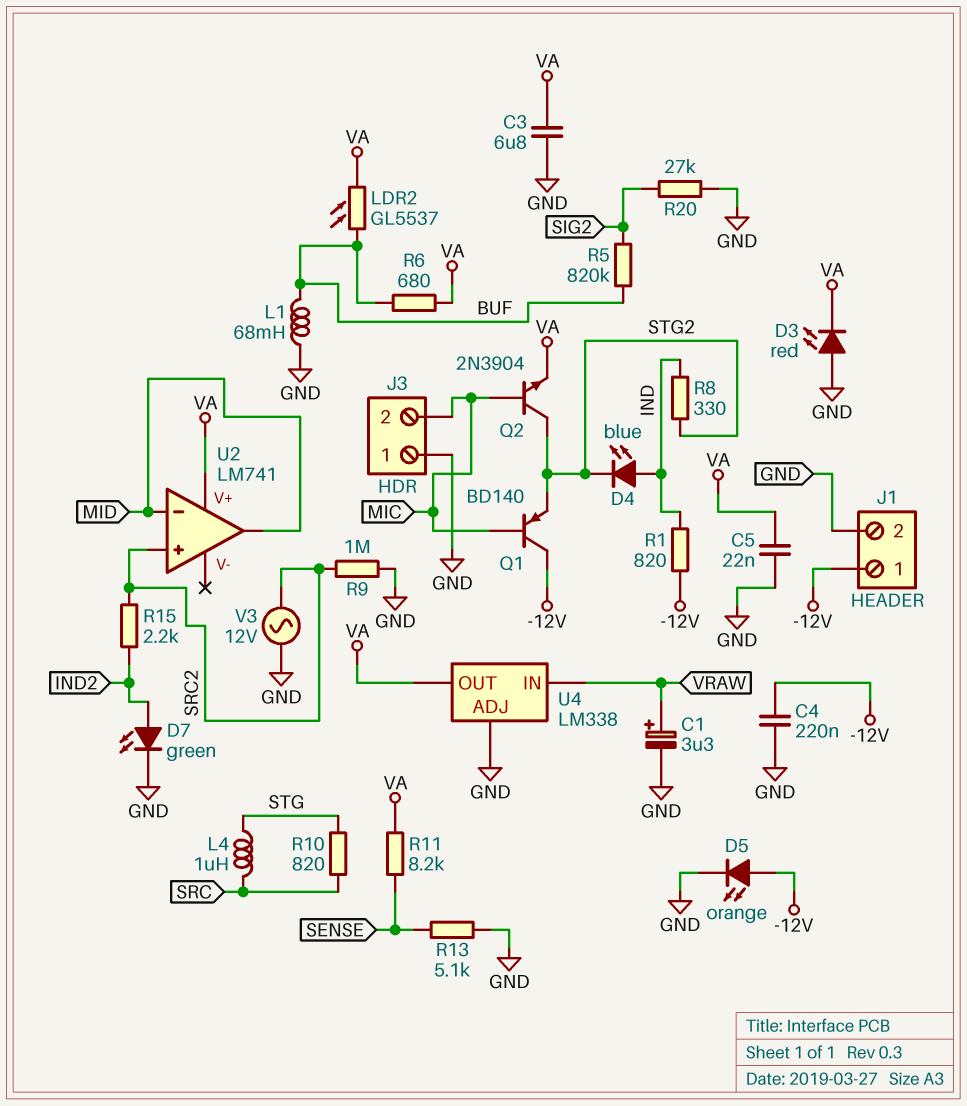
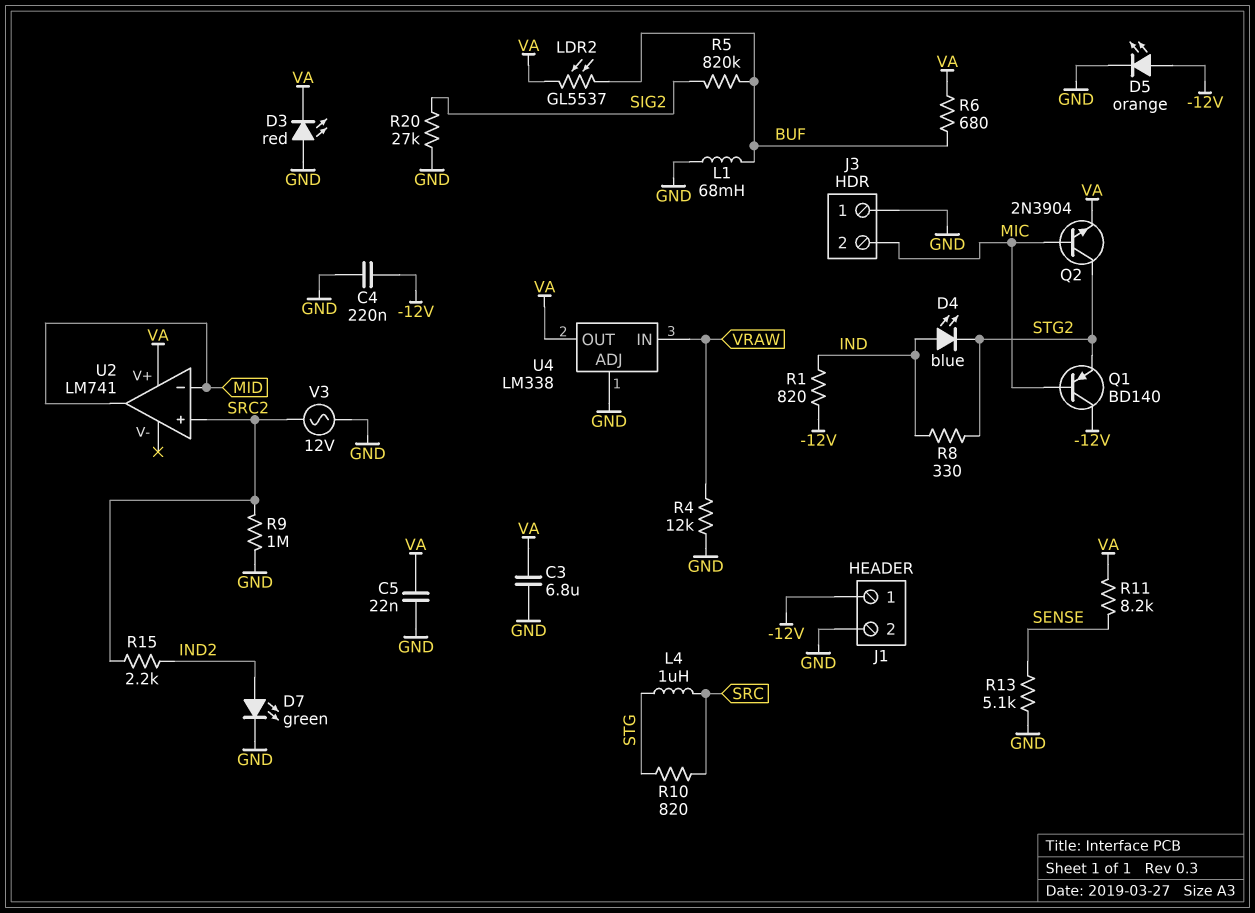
C1: 3.3uF (plus VRAW, minus GND) -> none
R4: none -> 12k (GND, VRAW)

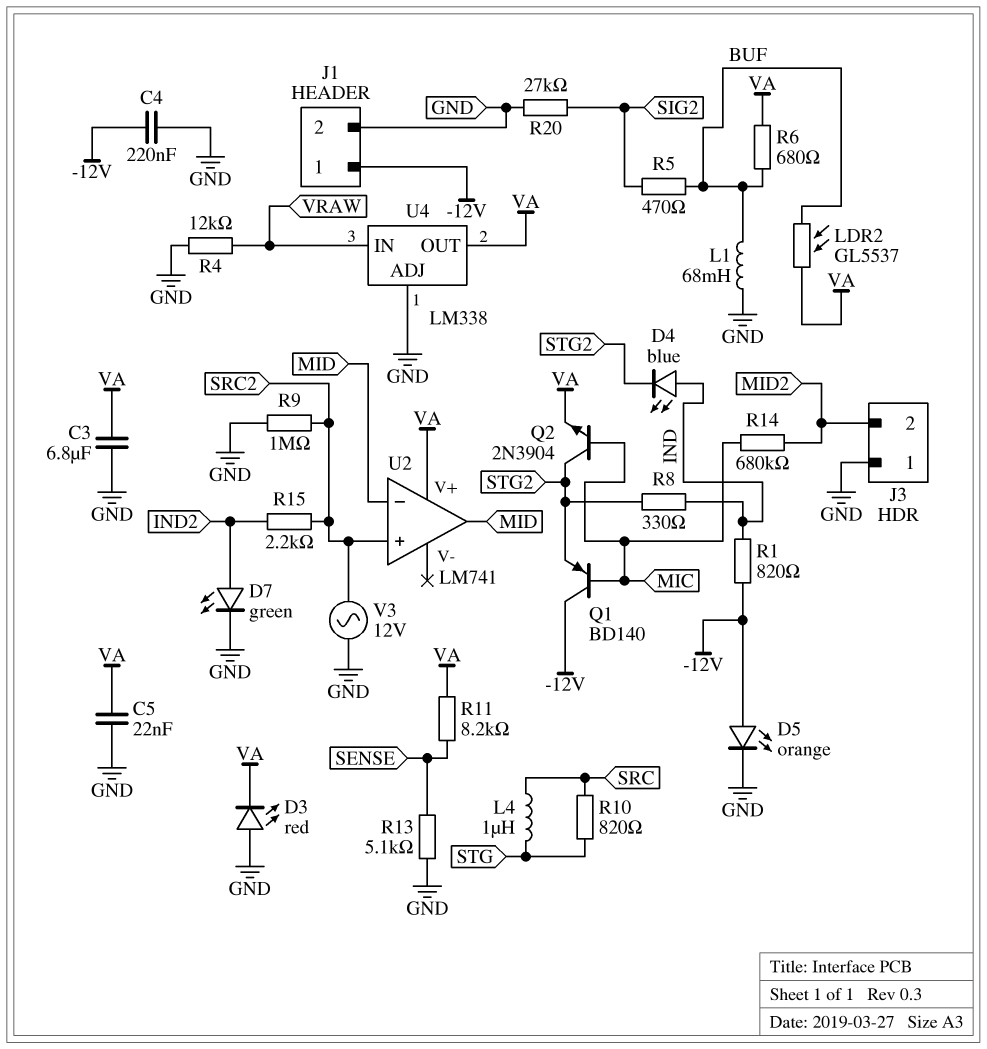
J3 pin 2: MIC -> MID2
R5: 820k (BUF, SIG2) -> 470 (BUF, SIG2)
R14: none -> 680k (MIC, MID2)

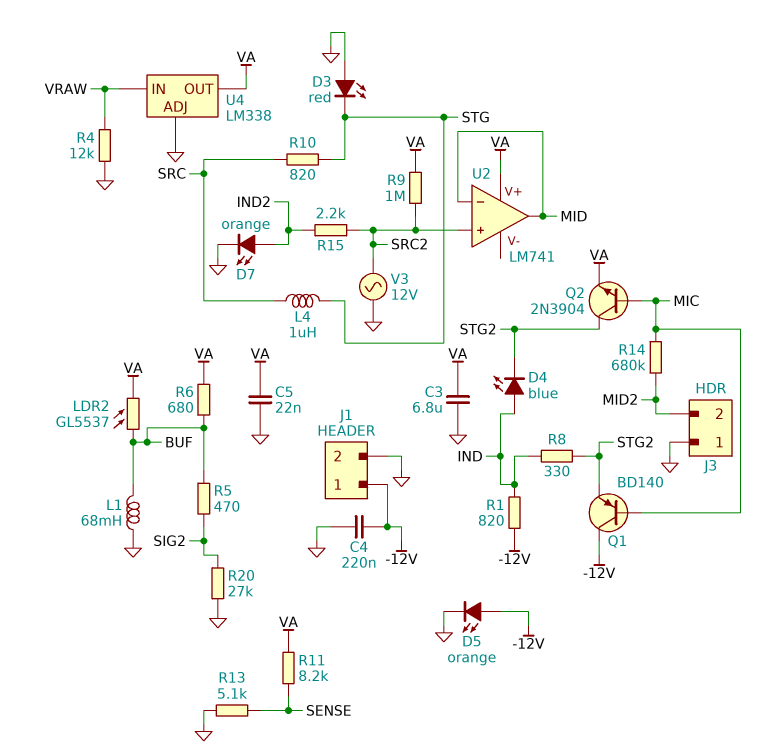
D3: LED red (A GND, K VA) -> LED red (A GND, K STG)
D7: LED green (A IND2, K GND) -> LED orange (A IND2, K GND)
R9: 1M (GND, SRC2) -> 1M (SRC2, VA)

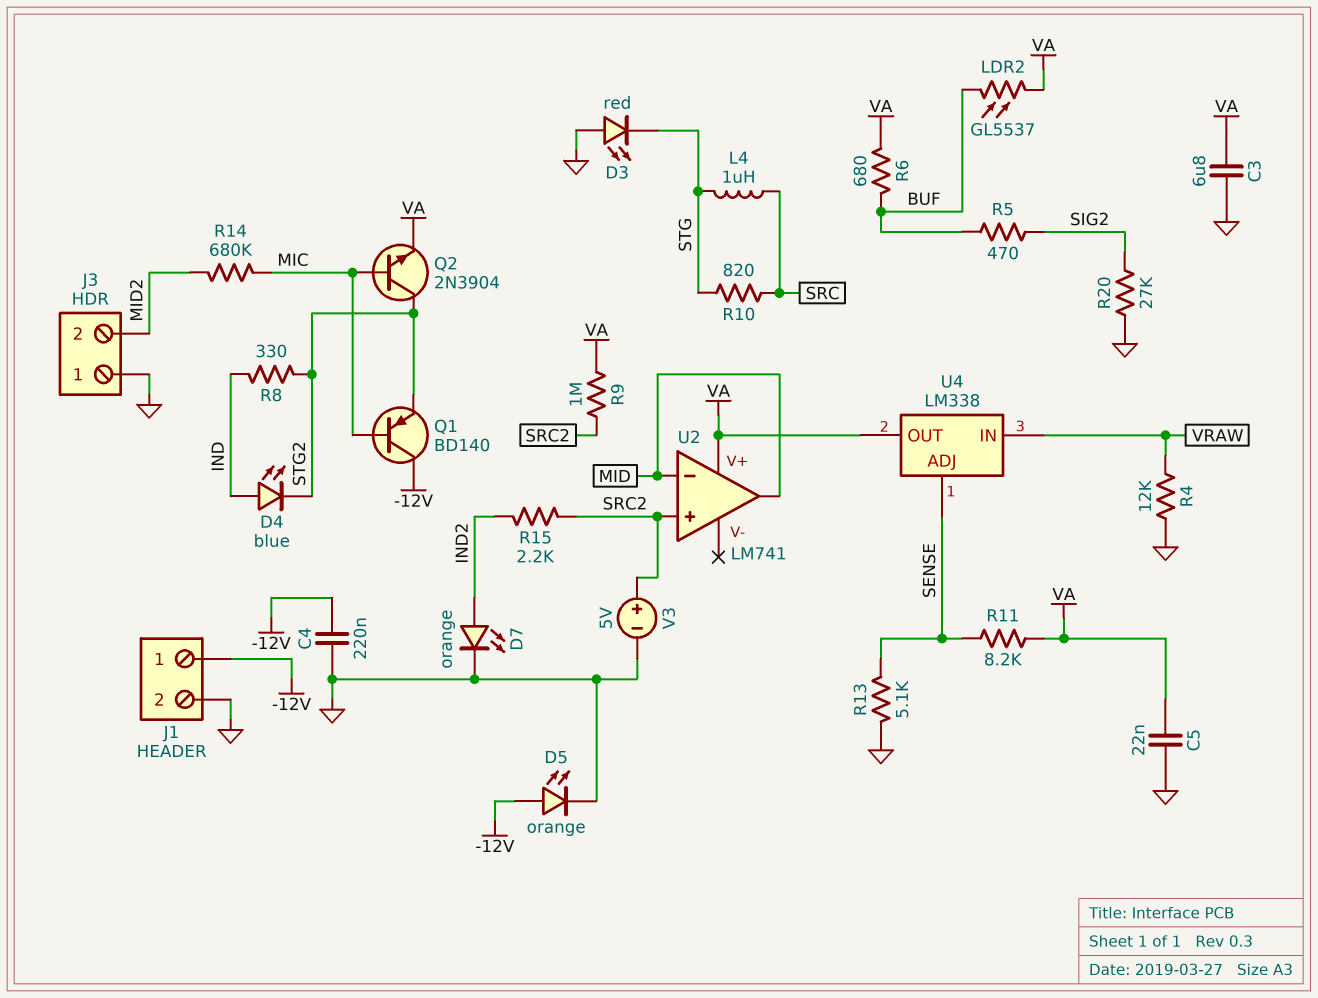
L1: 68mH (BUF, GND) -> none
R1: 820 (-12V, IND) -> none
U4 pin ADJ: GND -> SENSE
V3: AC 12V (GND, SRC2) -> 5V (plus SRC2, minus GND)

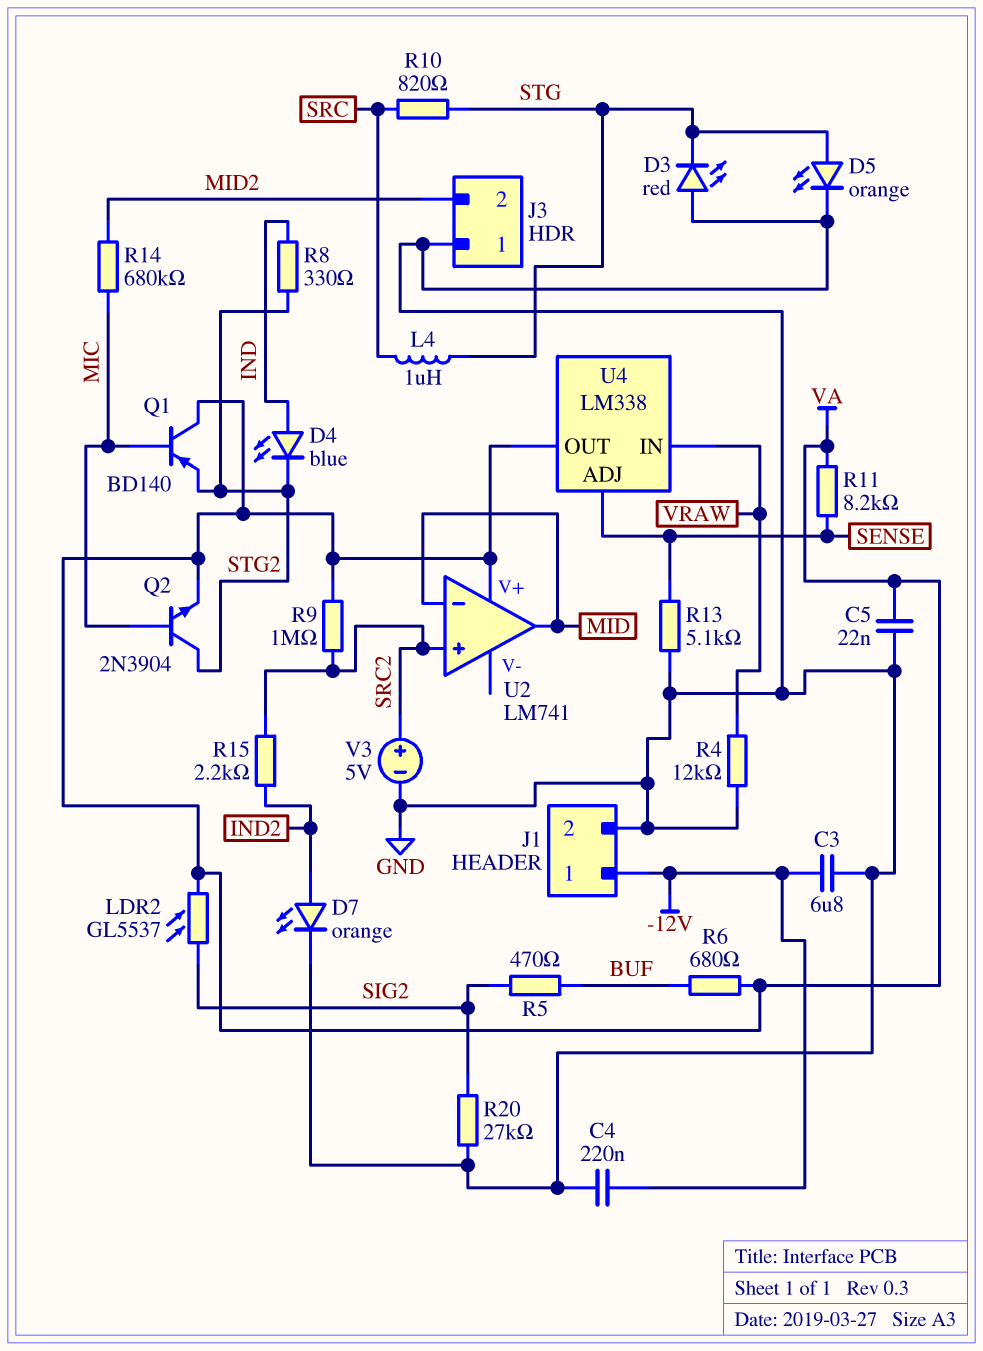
C3: 6.8uF (GND, VA) -> 6.8uF (-12V, GND)
D5: LED orange (A -12V, K GND) -> LED orange (A STG, K GND)
LDR2: GL5537 (BUF, VA) -> GL5537 (SIG2, VA)
Q1: PNP BD140 (B MIC, C -12V, E STG2) -> PNP BD140 (B MIC, C VA, E STG2)

